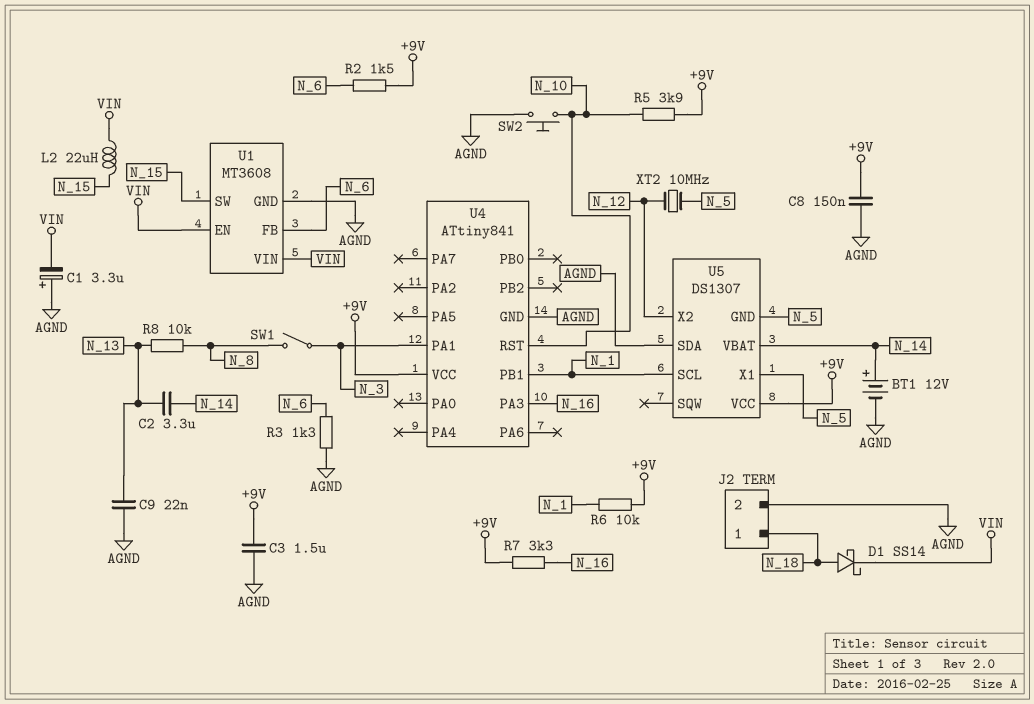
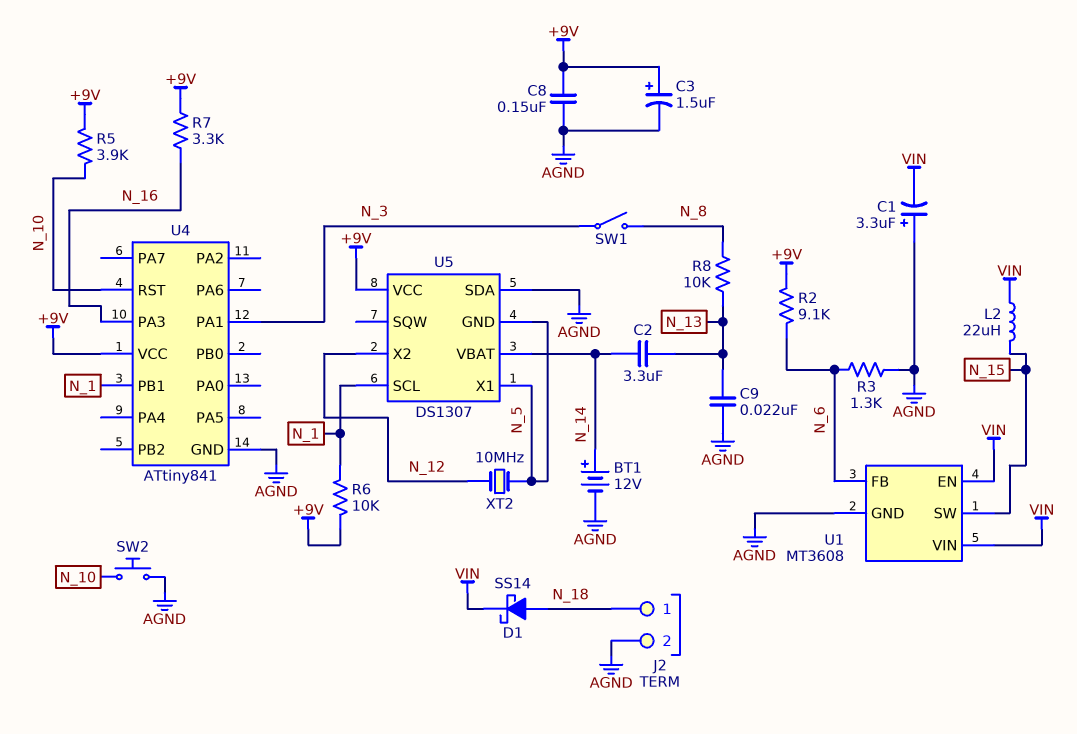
C3: 1.5uF (+9V, AGND) -> 1.5uF (plus +9V, minus AGND)
R2: 1.5k (+9V, N_6) -> 9.1k (+9V, N_6)

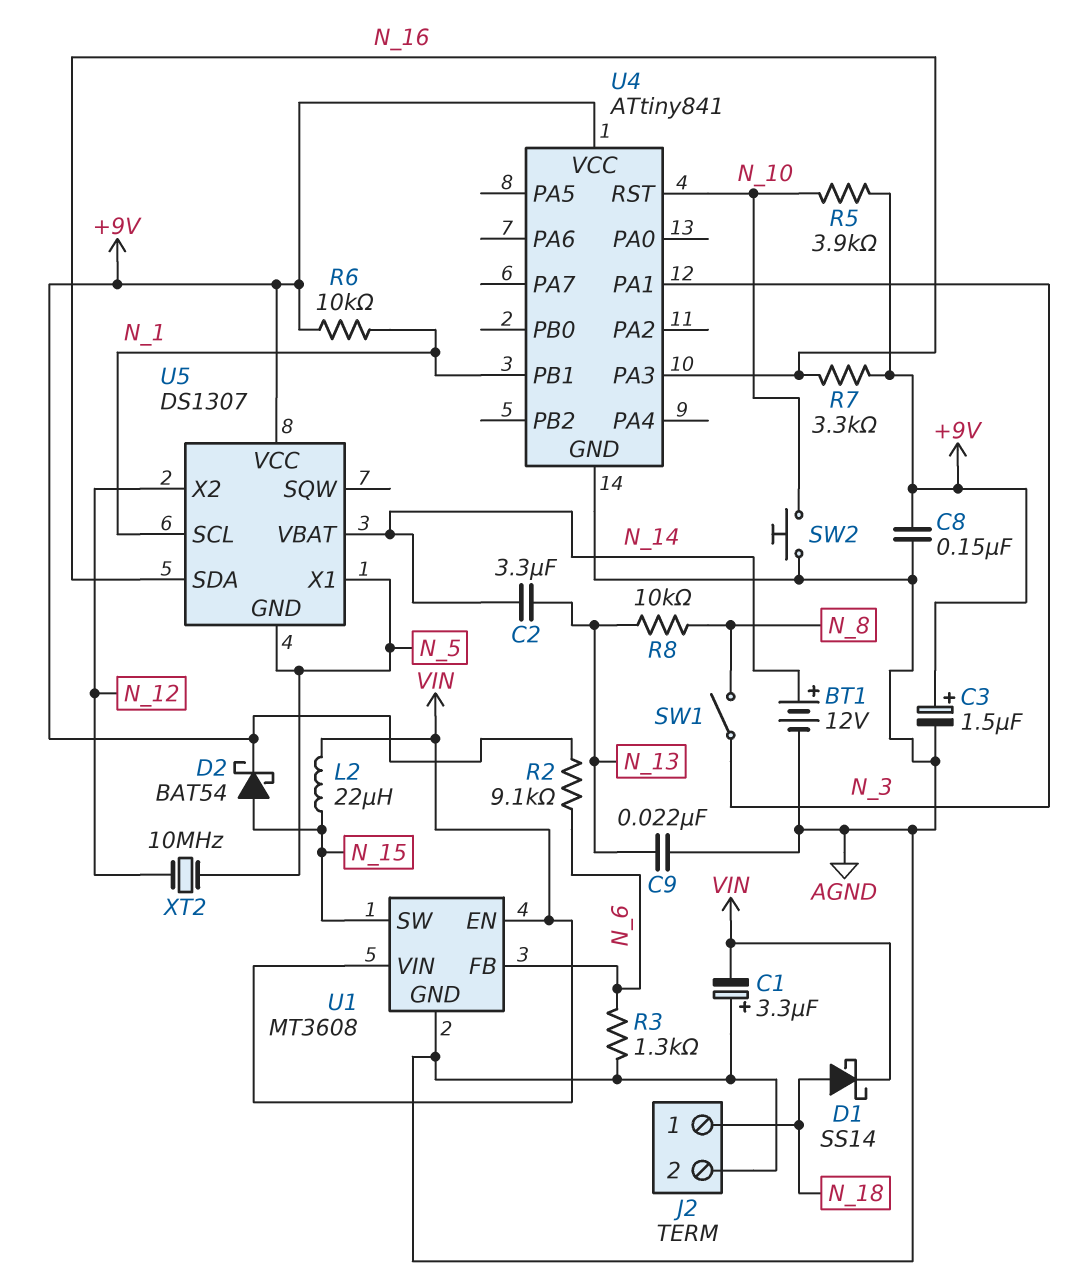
D2: none -> schottky BAT54 (A N_15, K +9V)
U5 pin SDA: AGND -> N_16

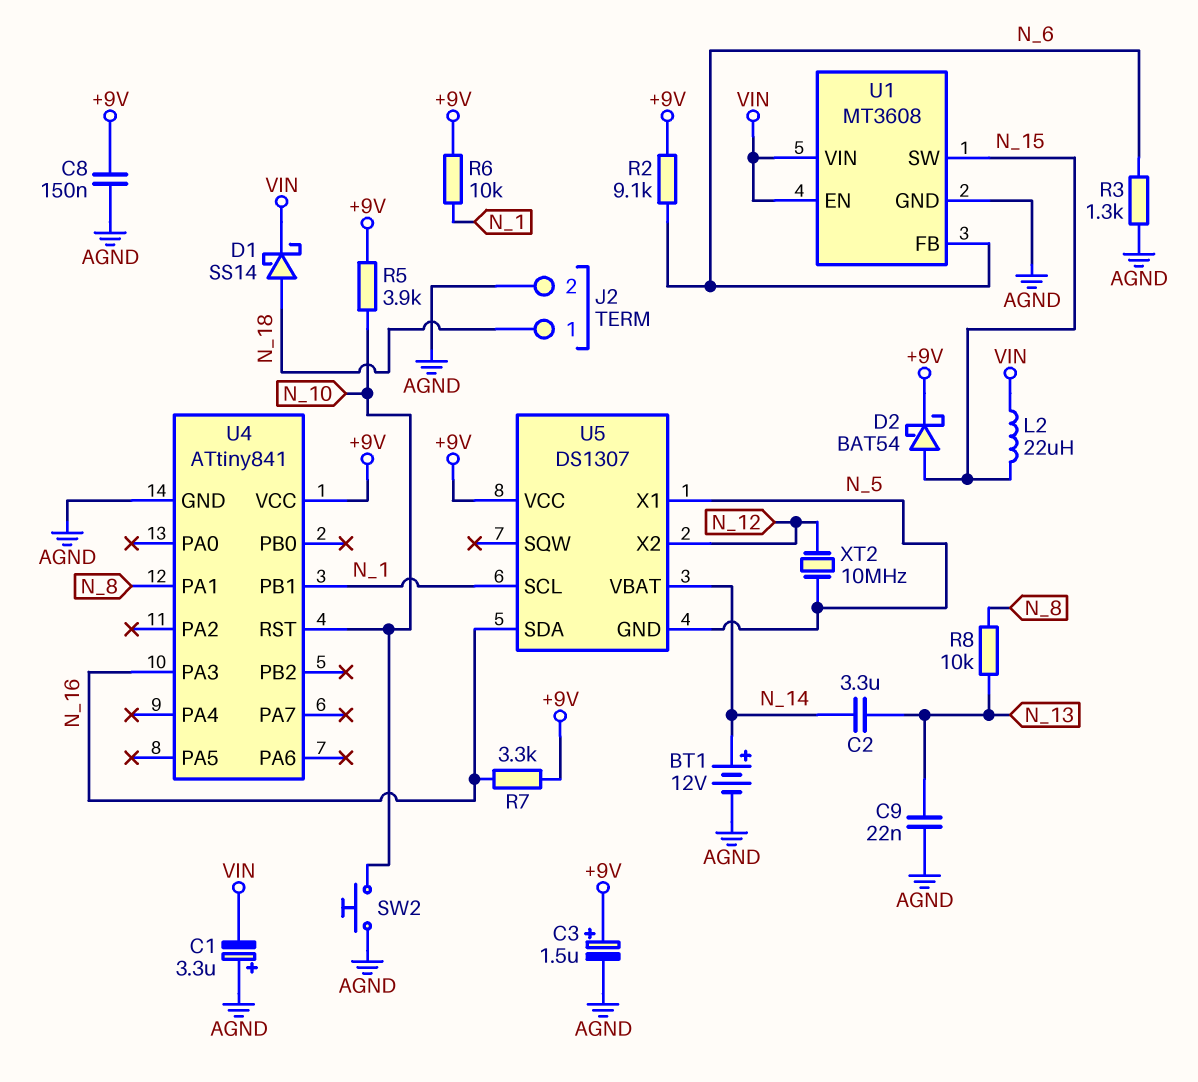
SW1: switch (N_3, N_8) -> none
U4 pin PA1: N_3 -> N_8

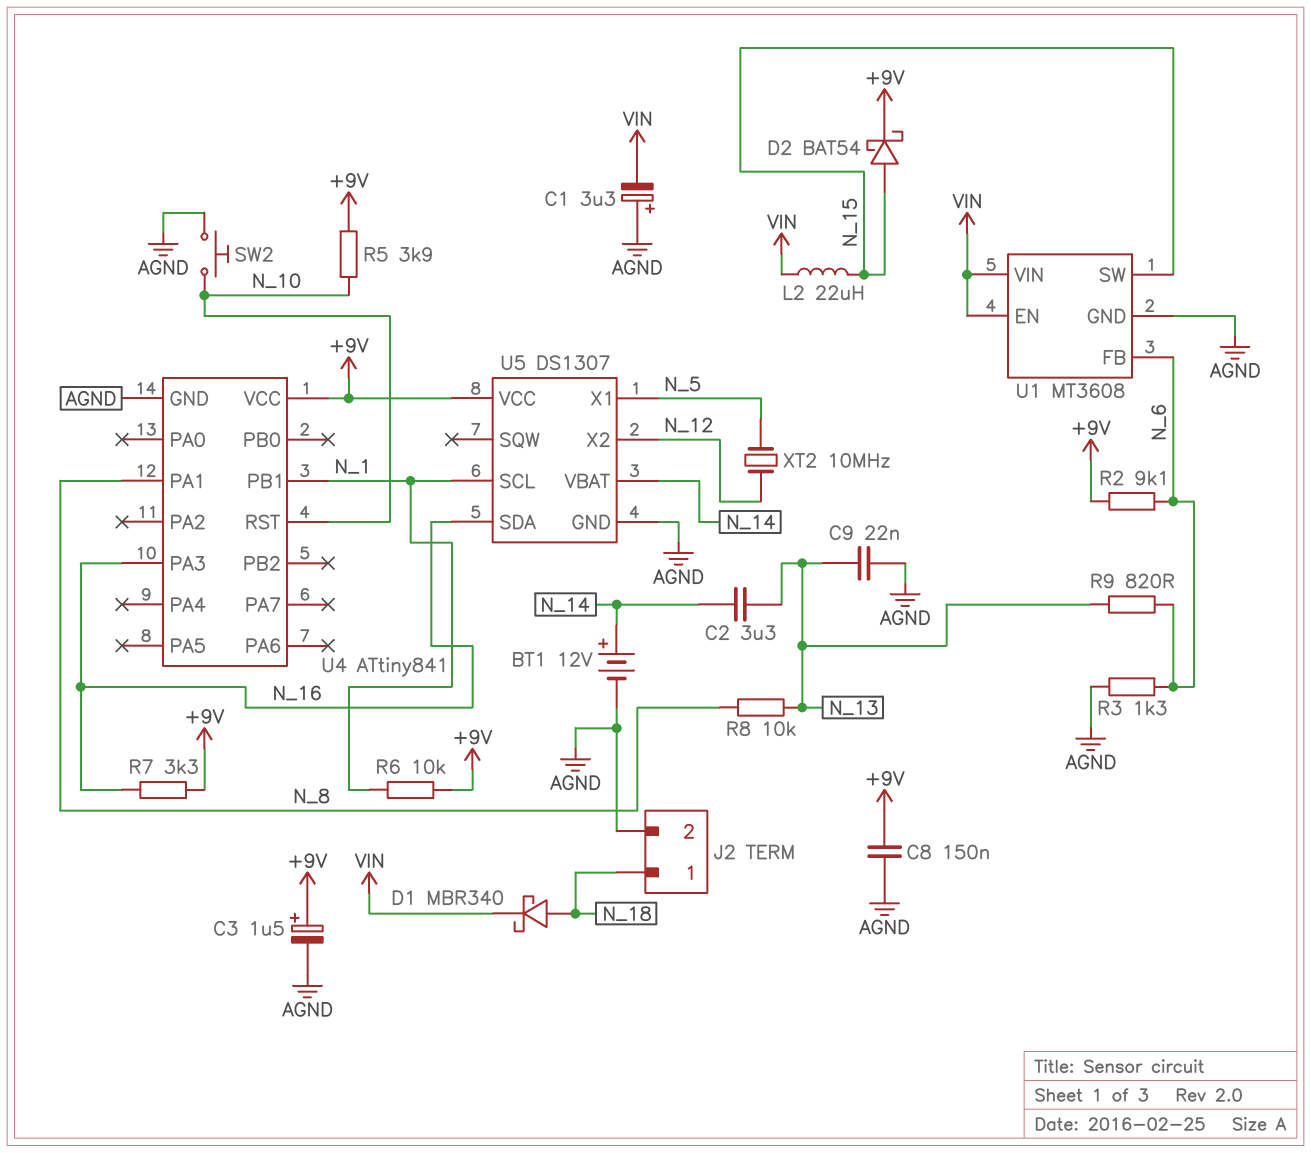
D1: schottky SS14 (A N_18, K VIN) -> schottky MBR340 (A N_18, K VIN)
R9: none -> 820 (N_6, N_13)
U5 pin GND: N_5 -> AGND

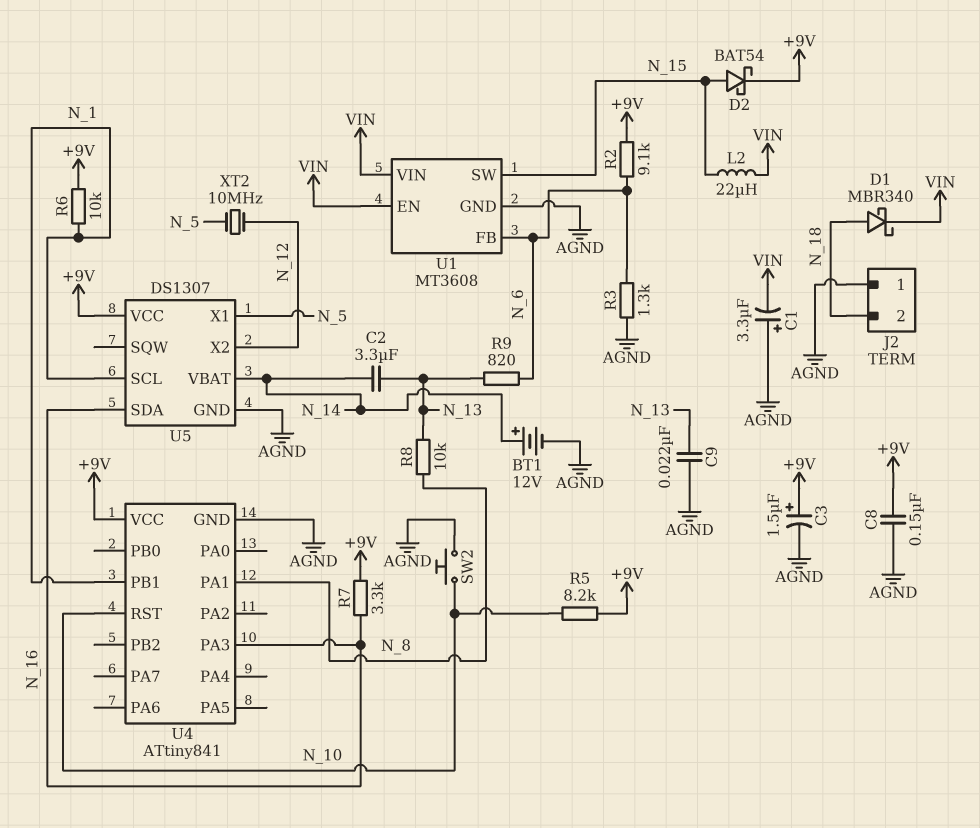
J2 pin 1: N_18 -> AGND
J2 pin 2: AGND -> N_18
R5: 3.9k (+9V, N_10) -> 8.2k (+9V, N_10)

